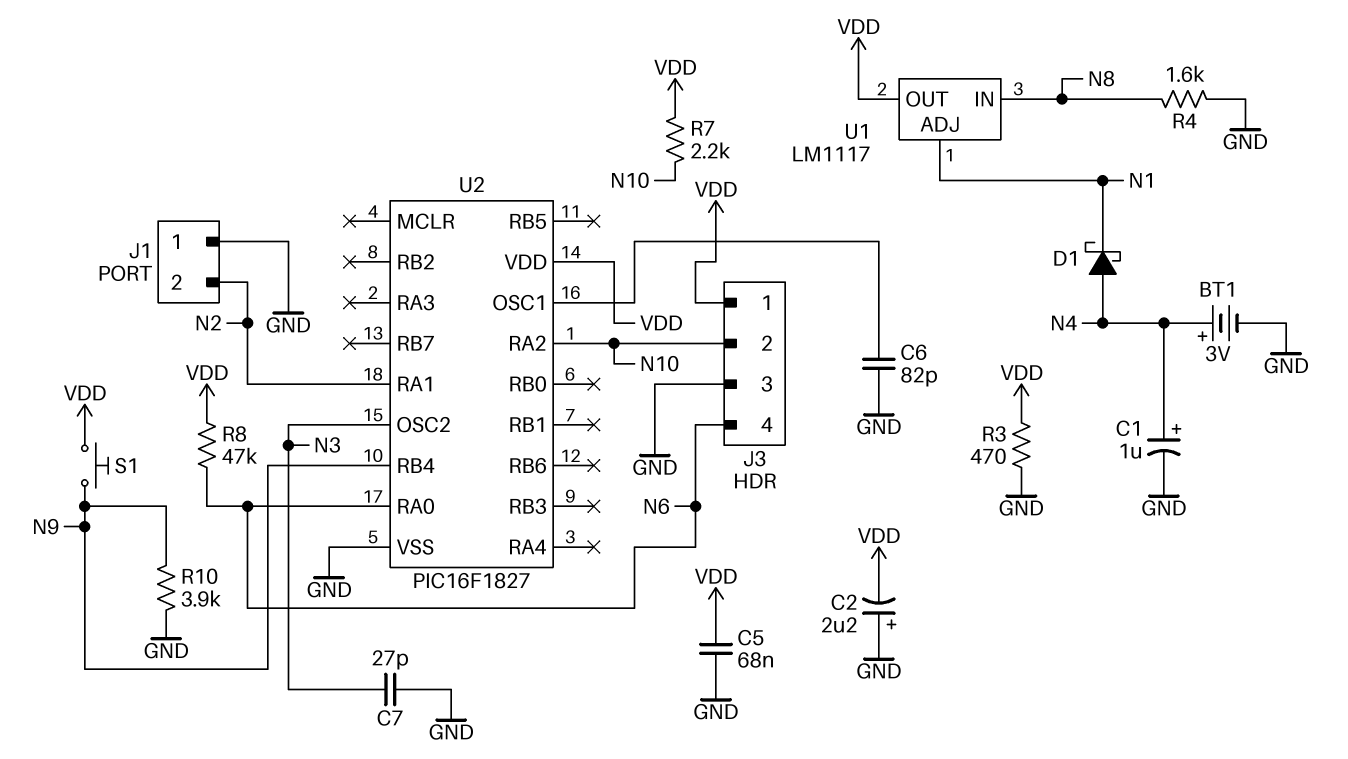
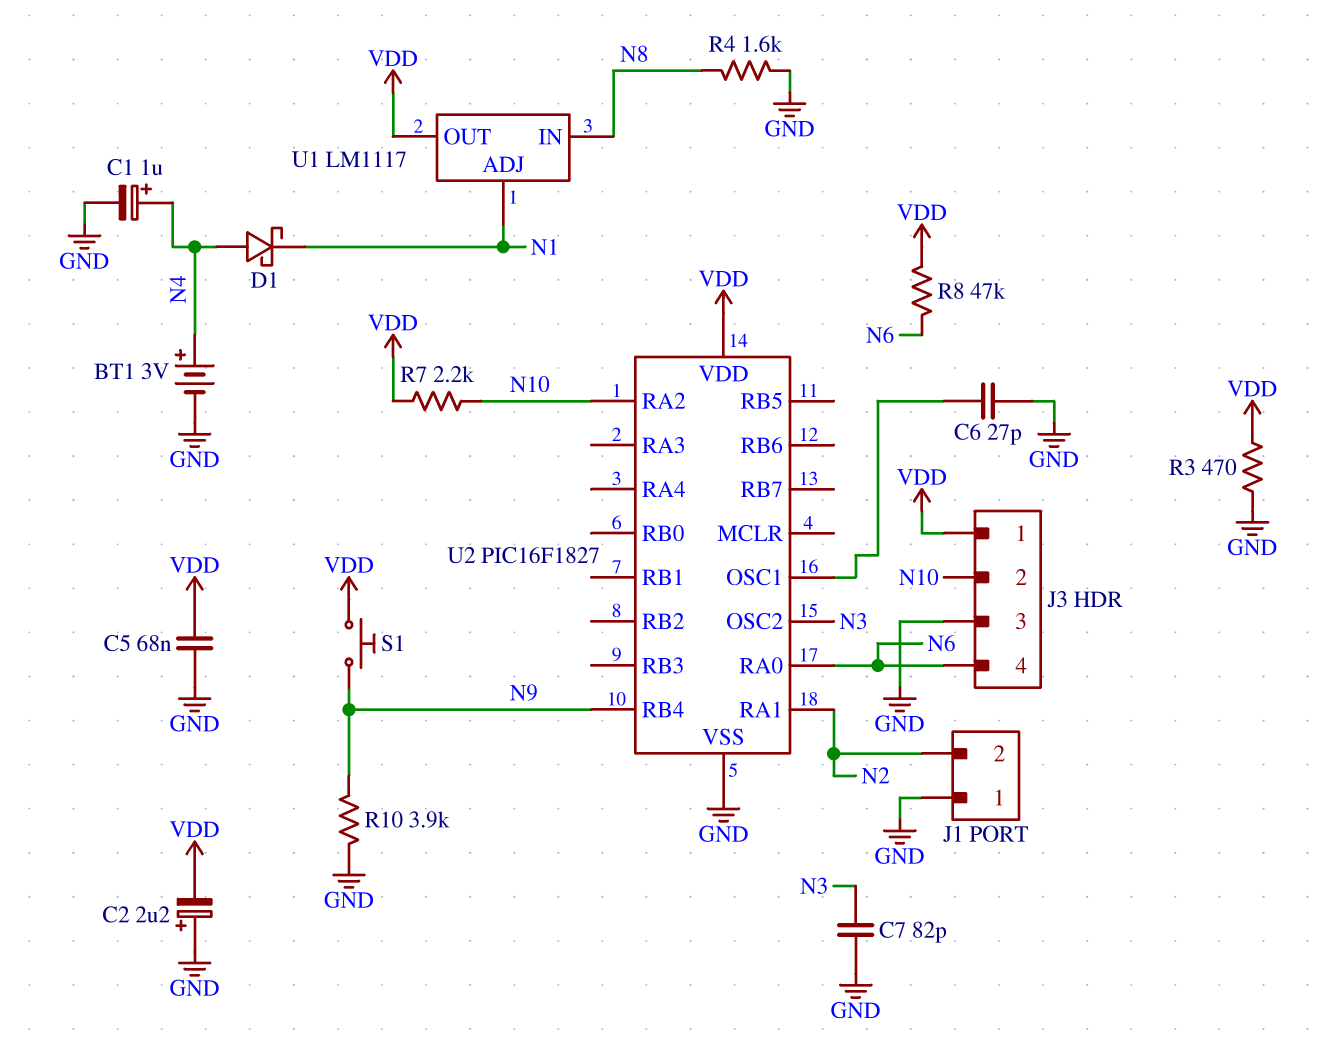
C6: 82pF (GND, U2/OSC1) -> 27pF (GND, U2/OSC1)
C7: 27pF (GND, N3) -> 82pF (GND, N3)

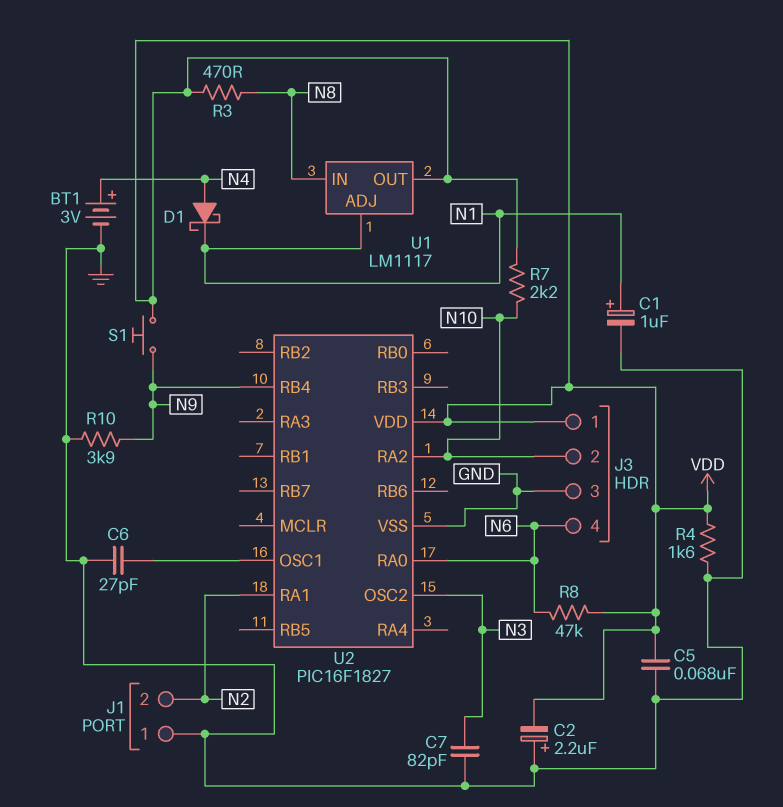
C1: 1uF (plus N4, minus GND) -> 1uF (plus N1, minus GND)
R3: 470 (GND, VDD) -> 470 (N8, VDD)
R4: 1.6k (GND, N8) -> 1.6k (GND, VDD)

